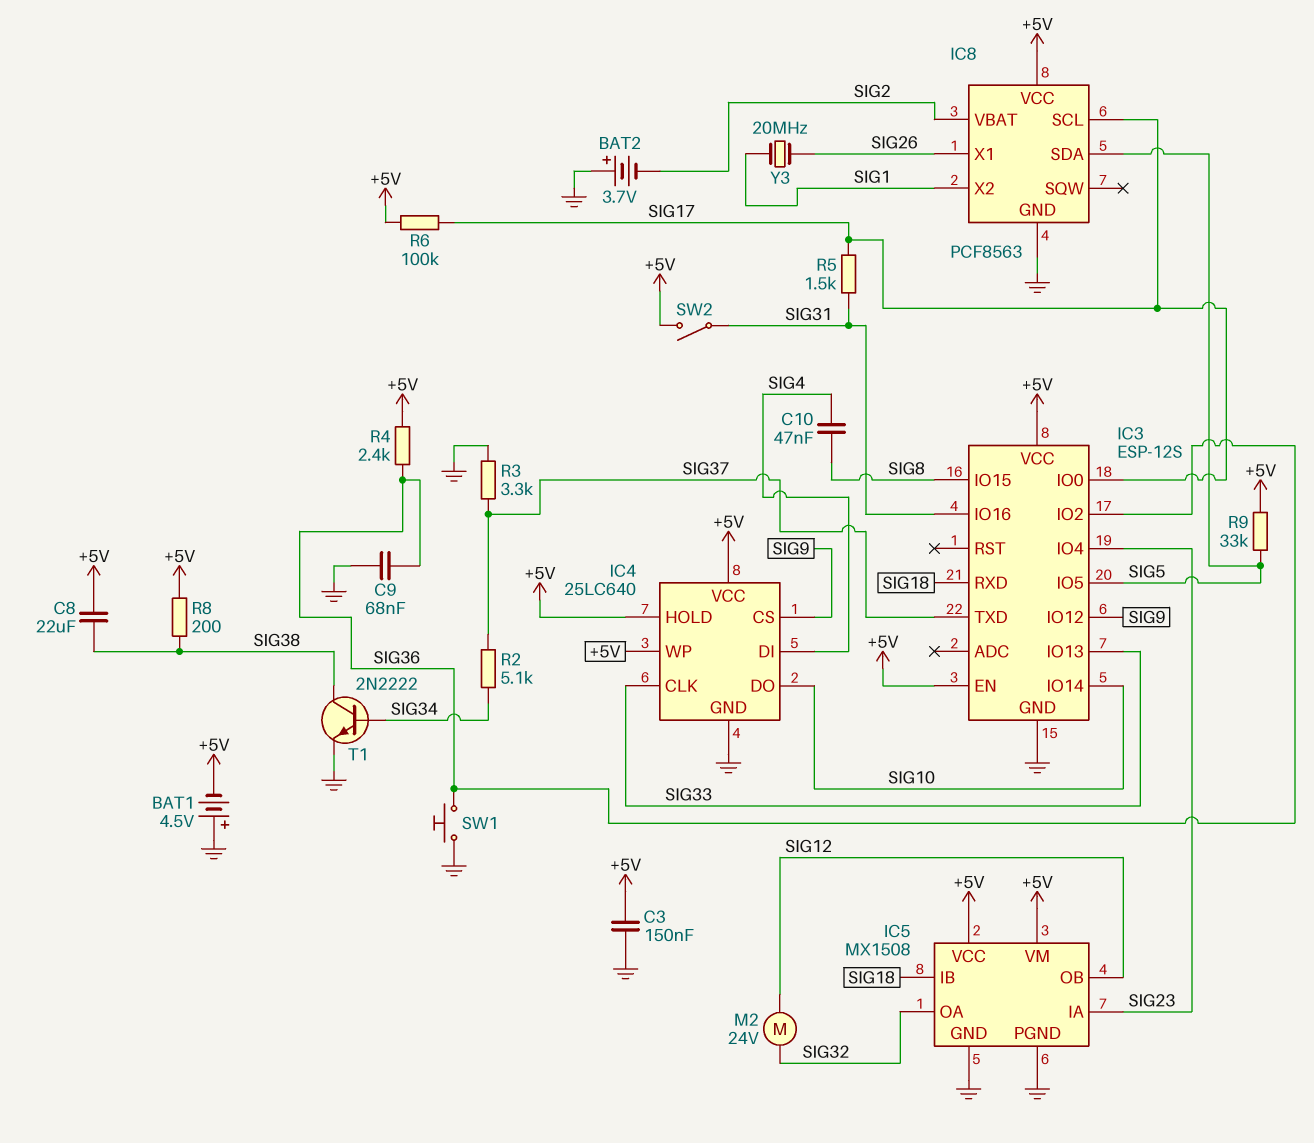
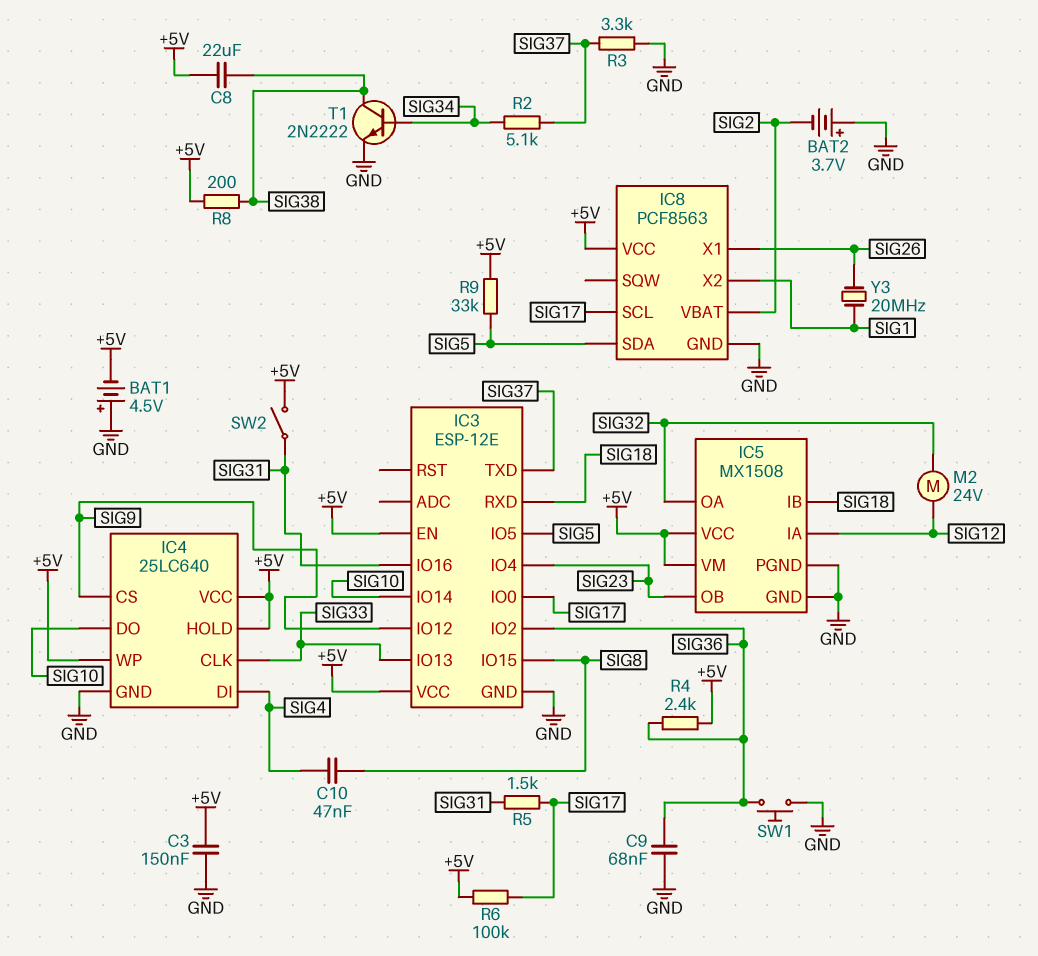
IC3: ESP-12S -> ESP-12E
IC5 pin IA: SIG23 -> SIG12
IC5 pin OB: SIG12 -> SIG23

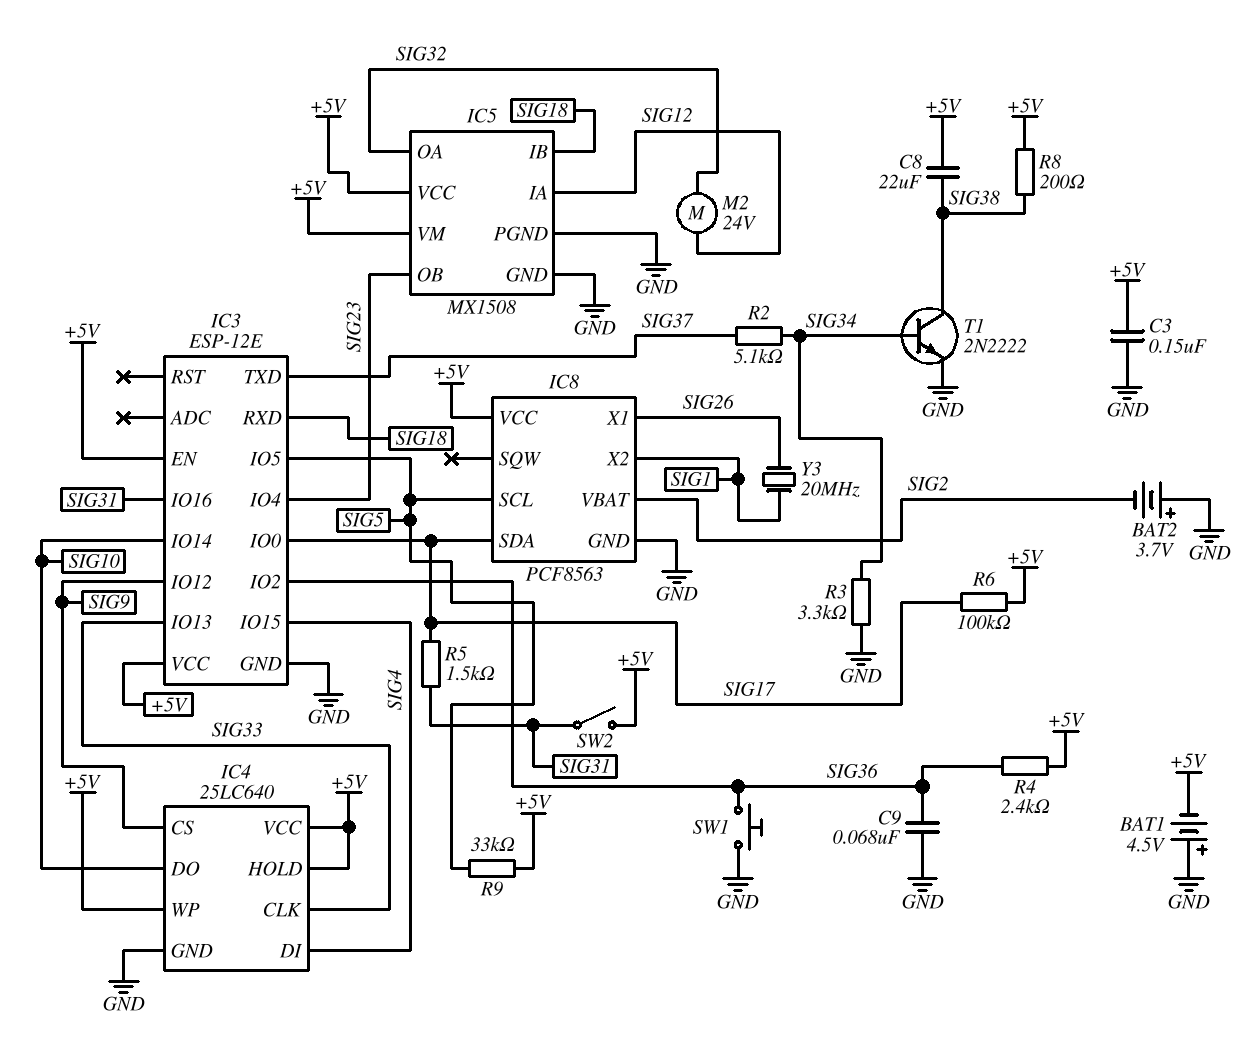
C10: 47nF (SIG4, SIG8) -> none
IC3 pin IO15: SIG8 -> SIG4
IC8 pin SCL: SIG17 -> SIG5
IC8 pin SDA: SIG5 -> SIG17
R3: 3.3k (GND, SIG37) -> 3.3k (GND, SIG34)

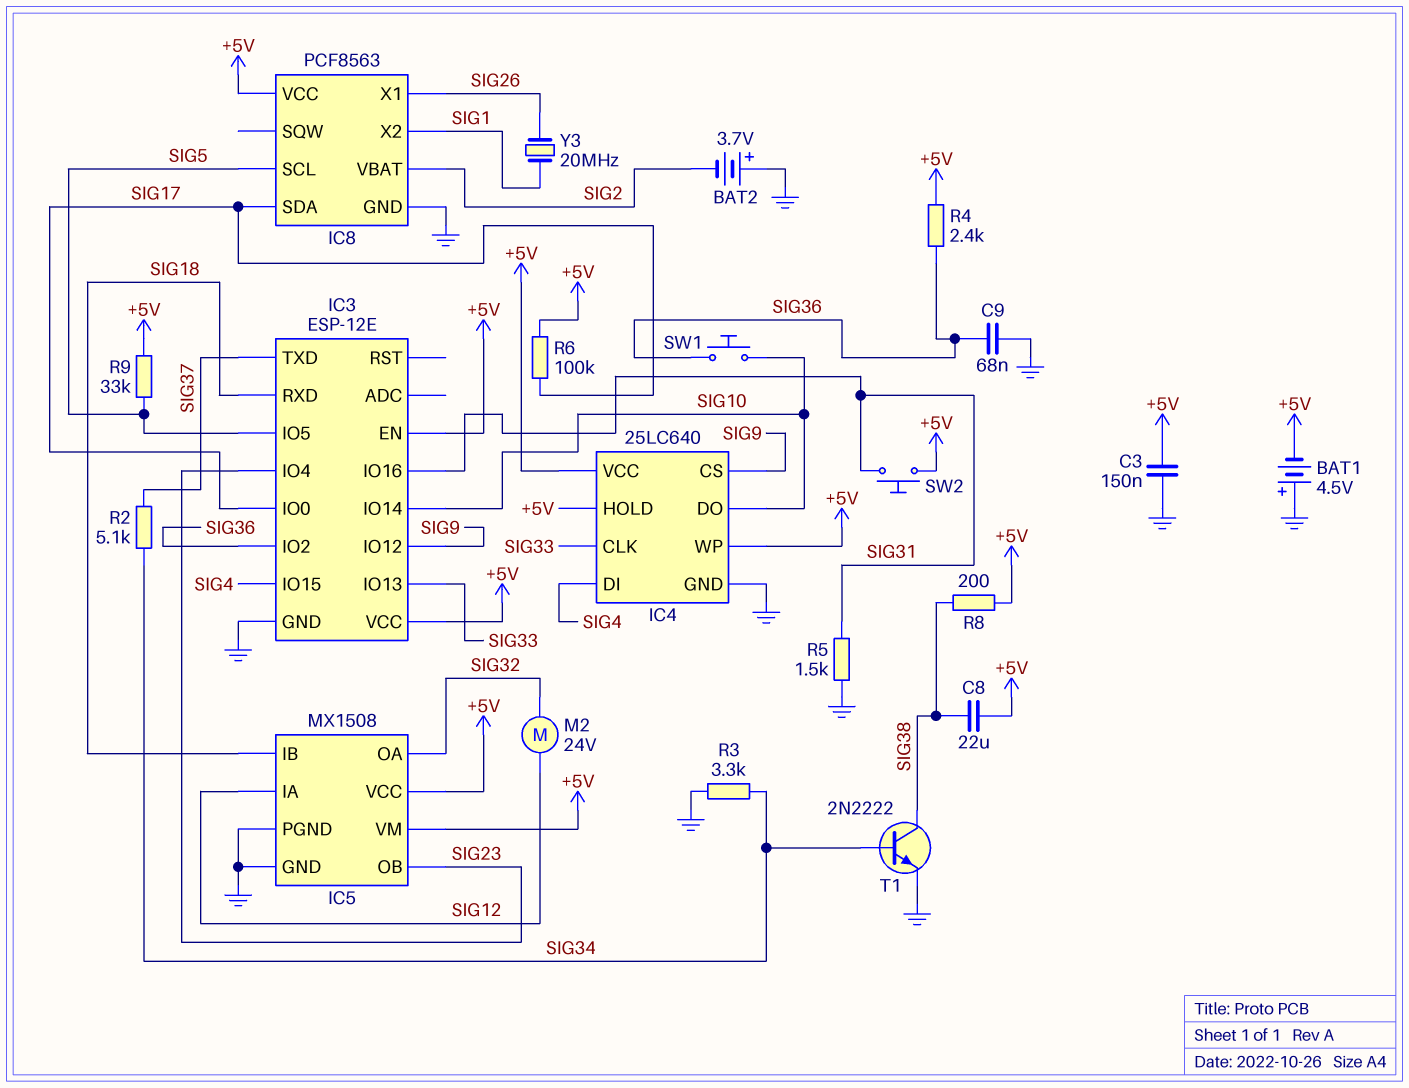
R5: 1.5k (SIG17, SIG31) -> 1.5k (GND, SIG31)
SW1: button (GND, SIG36) -> button (SIG10, SIG36)
SW2: switch (+5V, SIG31) -> button (+5V, SIG31)

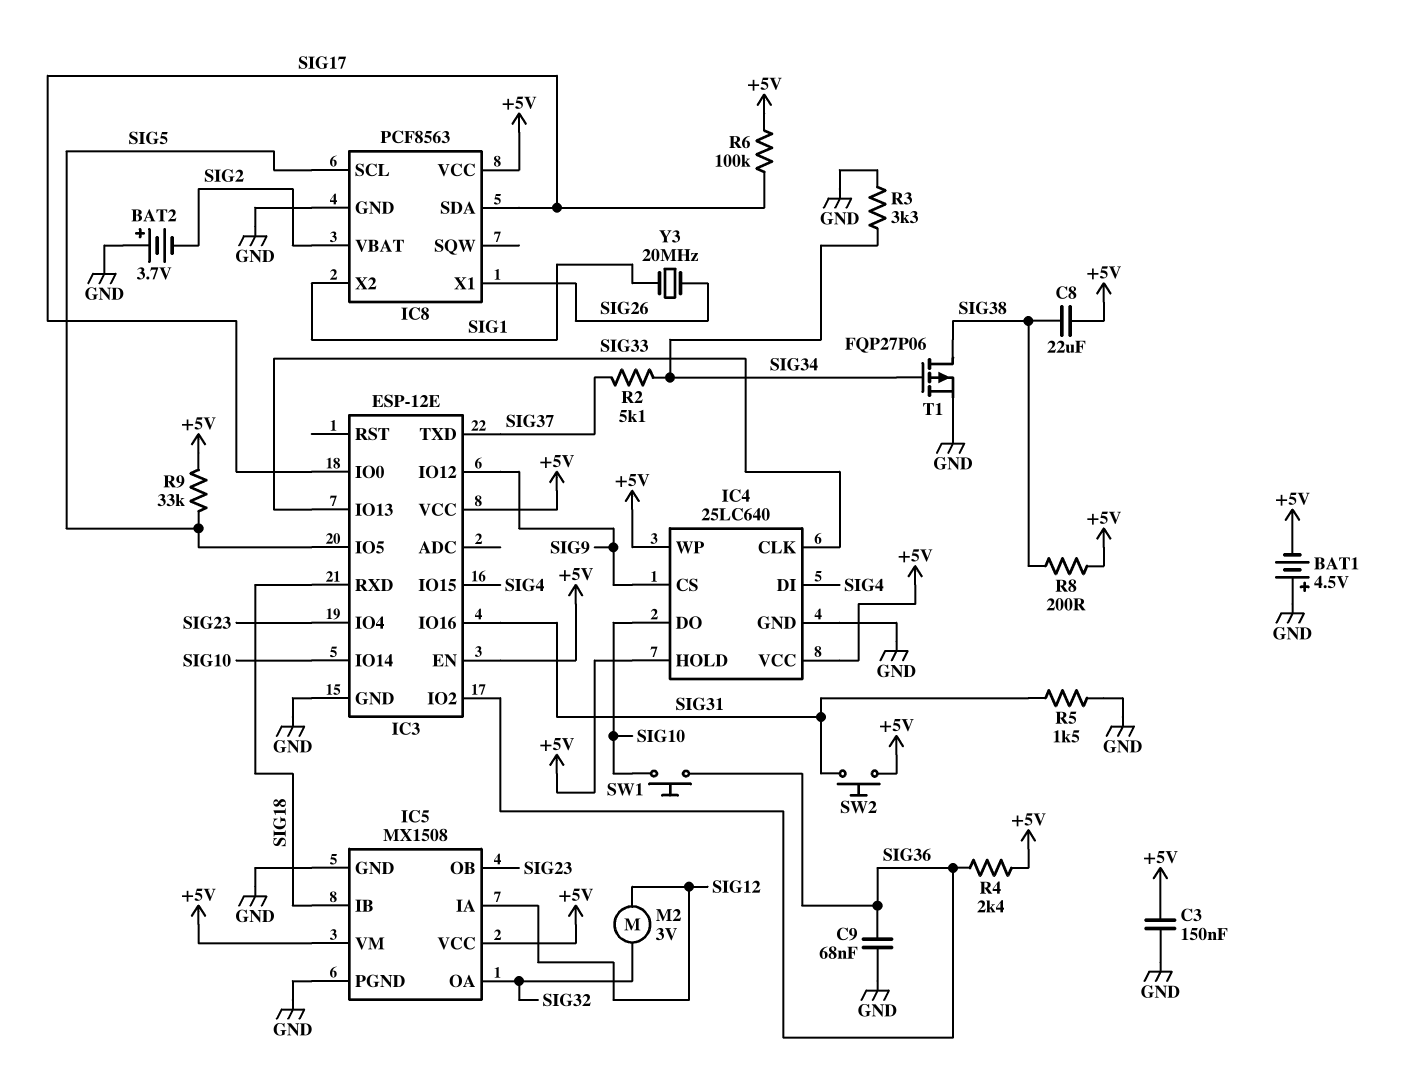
M2: motor 24V (SIG12, SIG32) -> motor 3V (SIG12, SIG32)
T1: NPN 2N2222 (B SIG34, C SIG38, E GND) -> PMOS FQP27P06 (G SIG34, D SIG38, S GND)

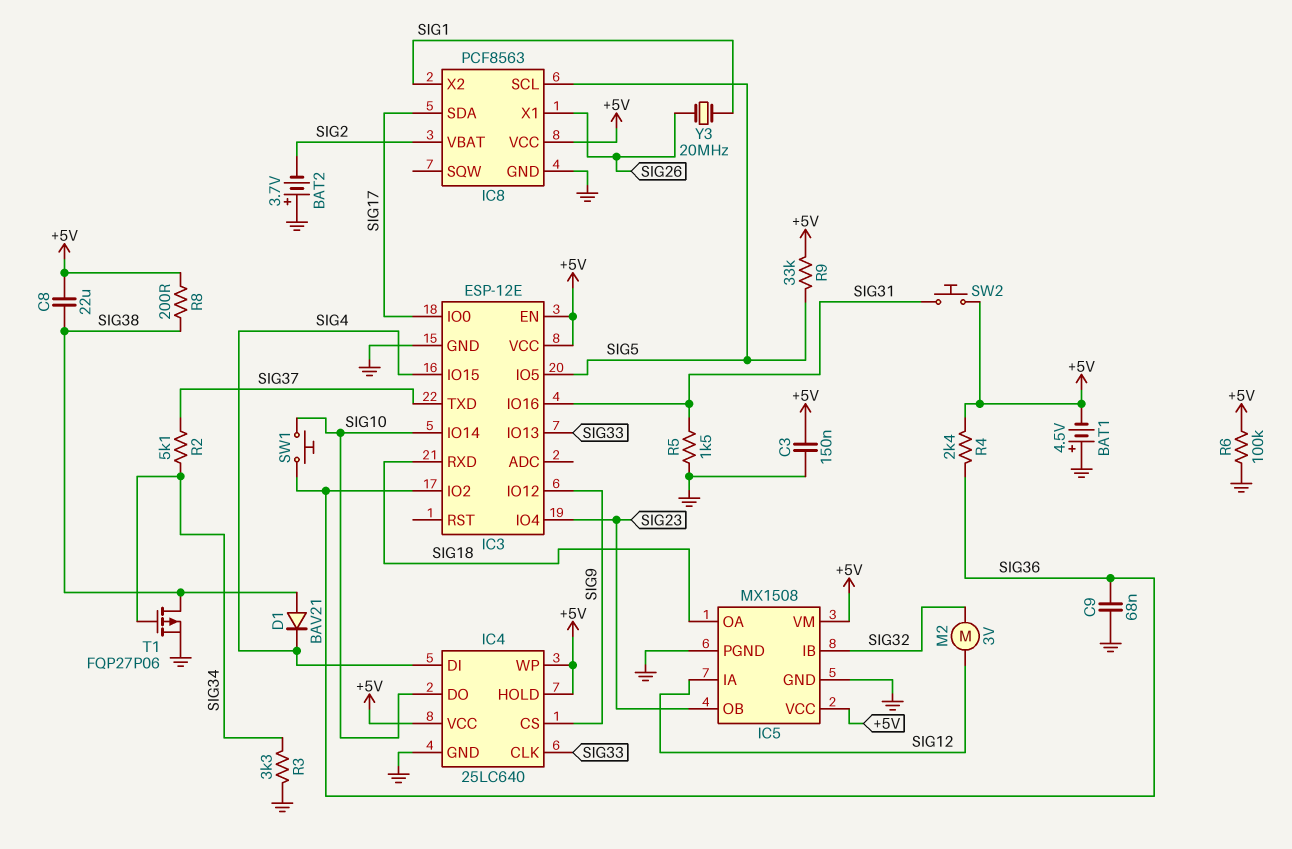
D1: none -> diode BAV21 (A SIG38, K SIG4)
IC5 pin IB: SIG18 -> SIG32
IC5 pin OA: SIG32 -> SIG18
R6: 100k (+5V, SIG17) -> 100k (+5V, GND)

